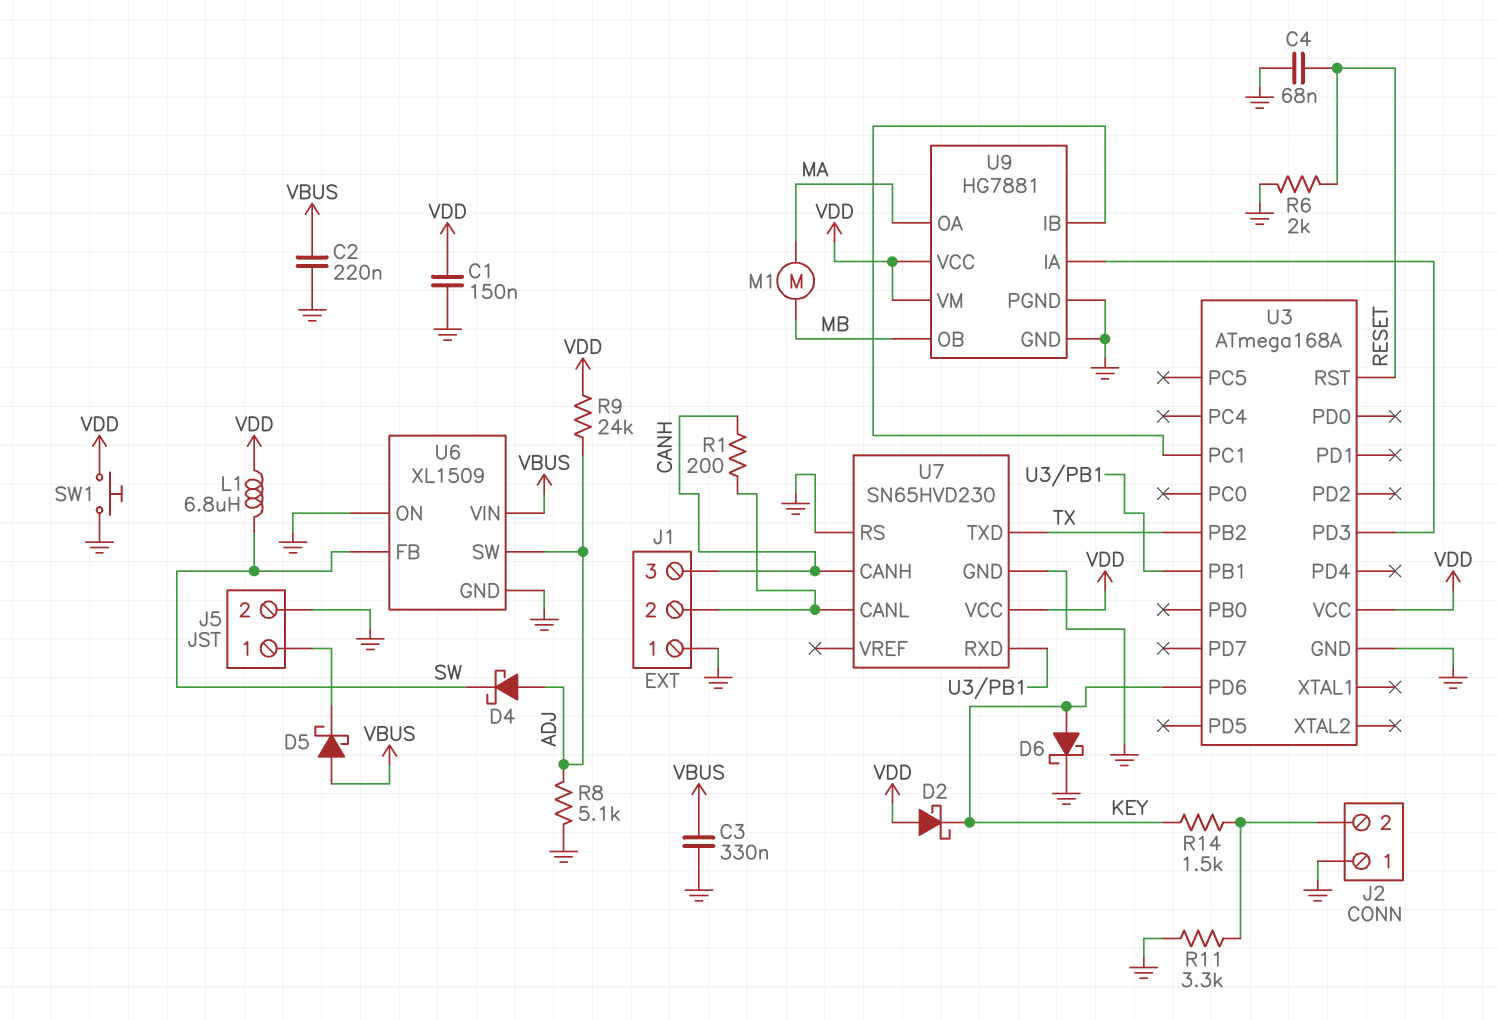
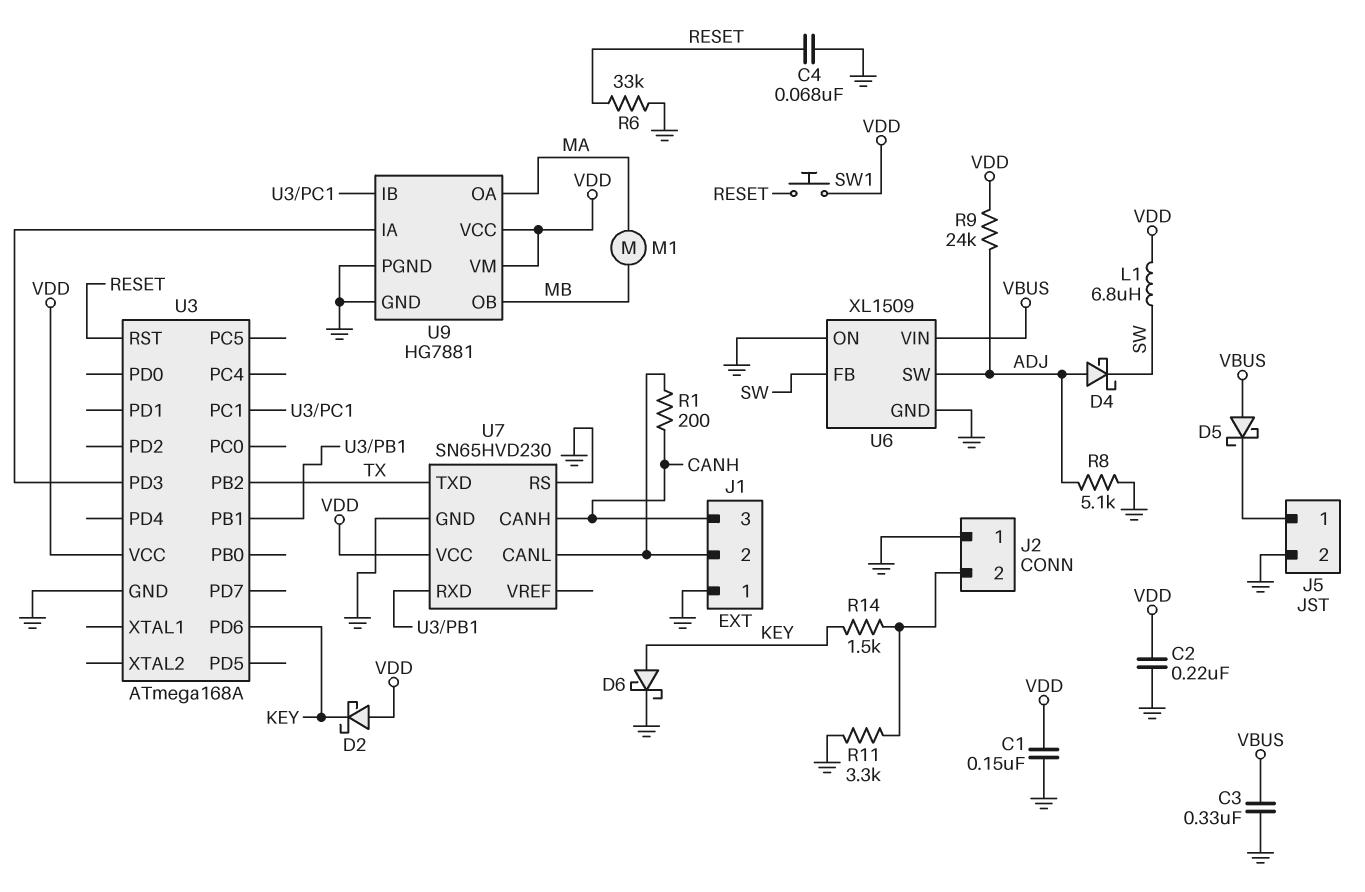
C2: 220nF (GND, VBUS) -> 220nF (GND, VDD)
R6: 2k (GND, RESET) -> 33k (GND, RESET)
SW1: button (GND, VDD) -> button (RESET, VDD)

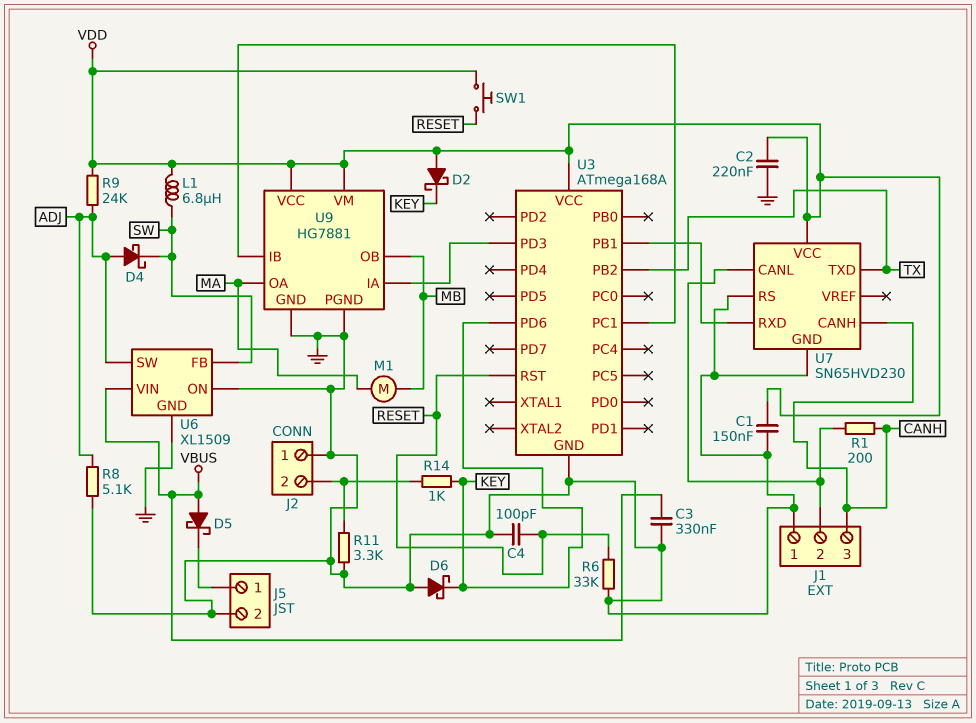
C4: 68nF (GND, RESET) -> 100pF (GND, RESET)
D6: schottky (A KEY, K GND) -> schottky (A GND, K KEY)
R14: 1.5k (J2/2, KEY) -> 1k (J2/2, KEY)

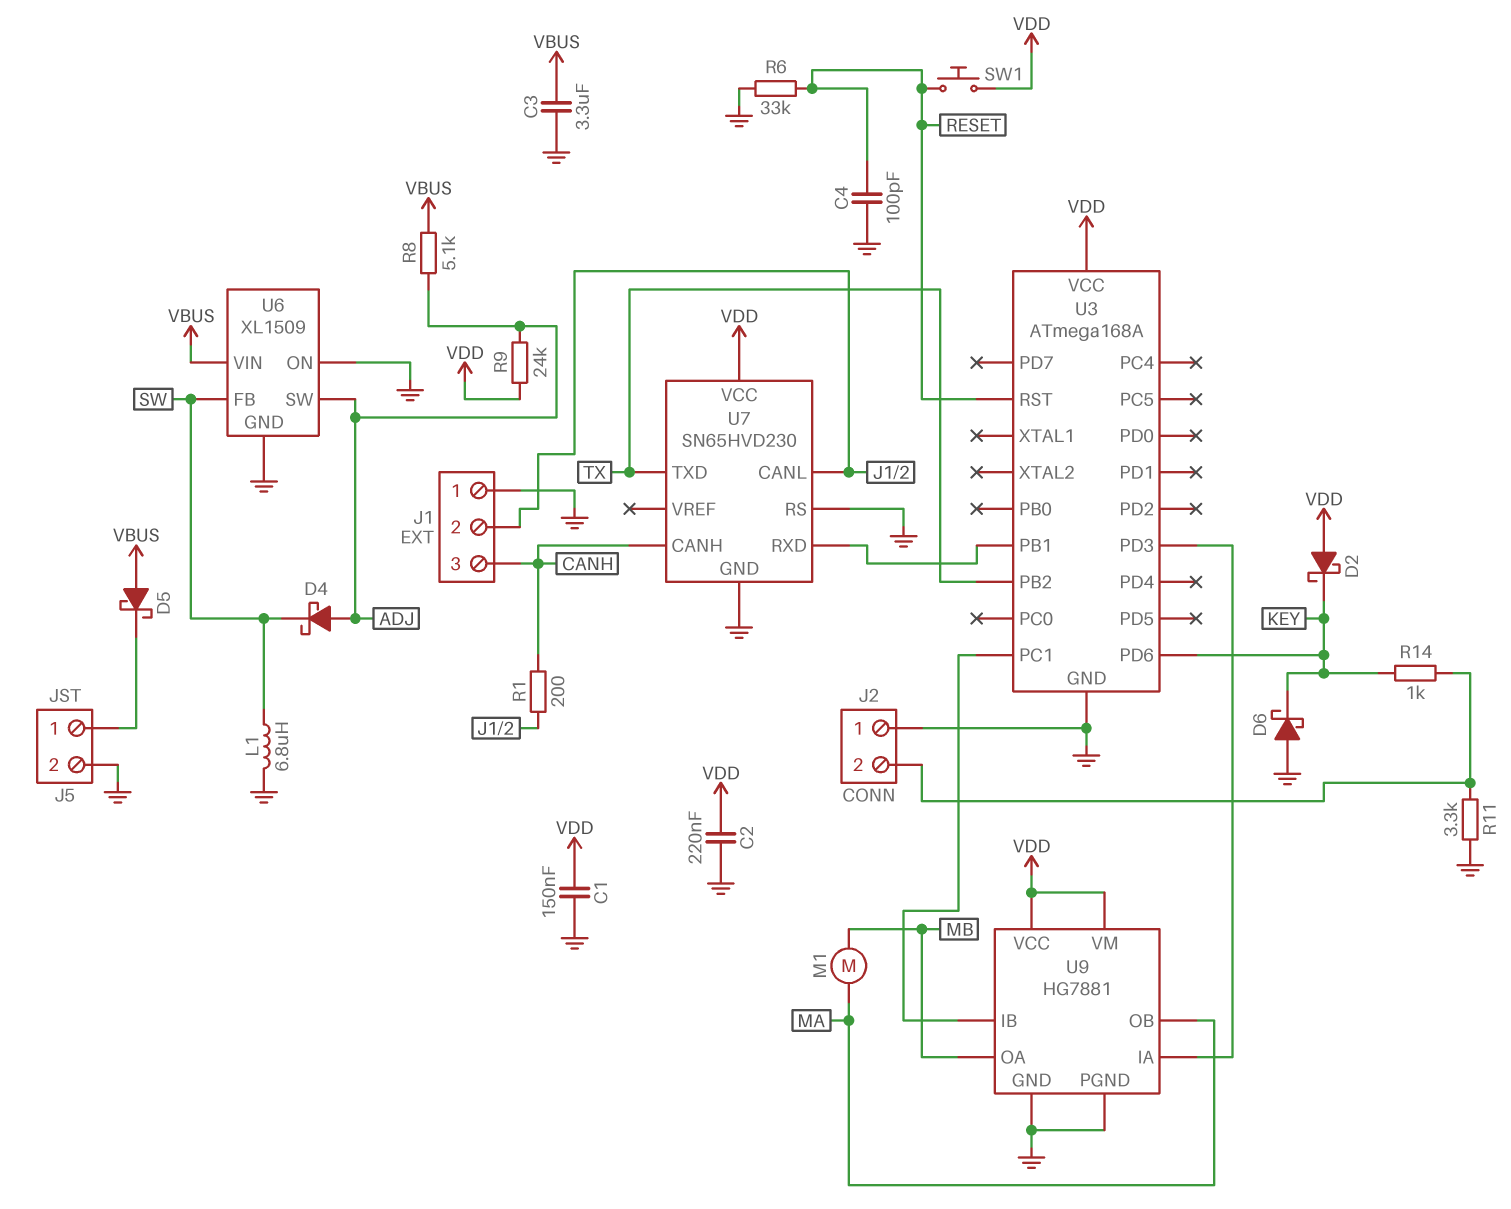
C3: 330nF (GND, VBUS) -> 3.3uF (GND, VBUS)
L1: 6.8uH (SW, VDD) -> 6.8uH (GND, SW)
R8: 5.1k (ADJ, GND) -> 5.1k (ADJ, VBUS)
U9 pin OA: MA -> MB
U9 pin OB: MB -> MA

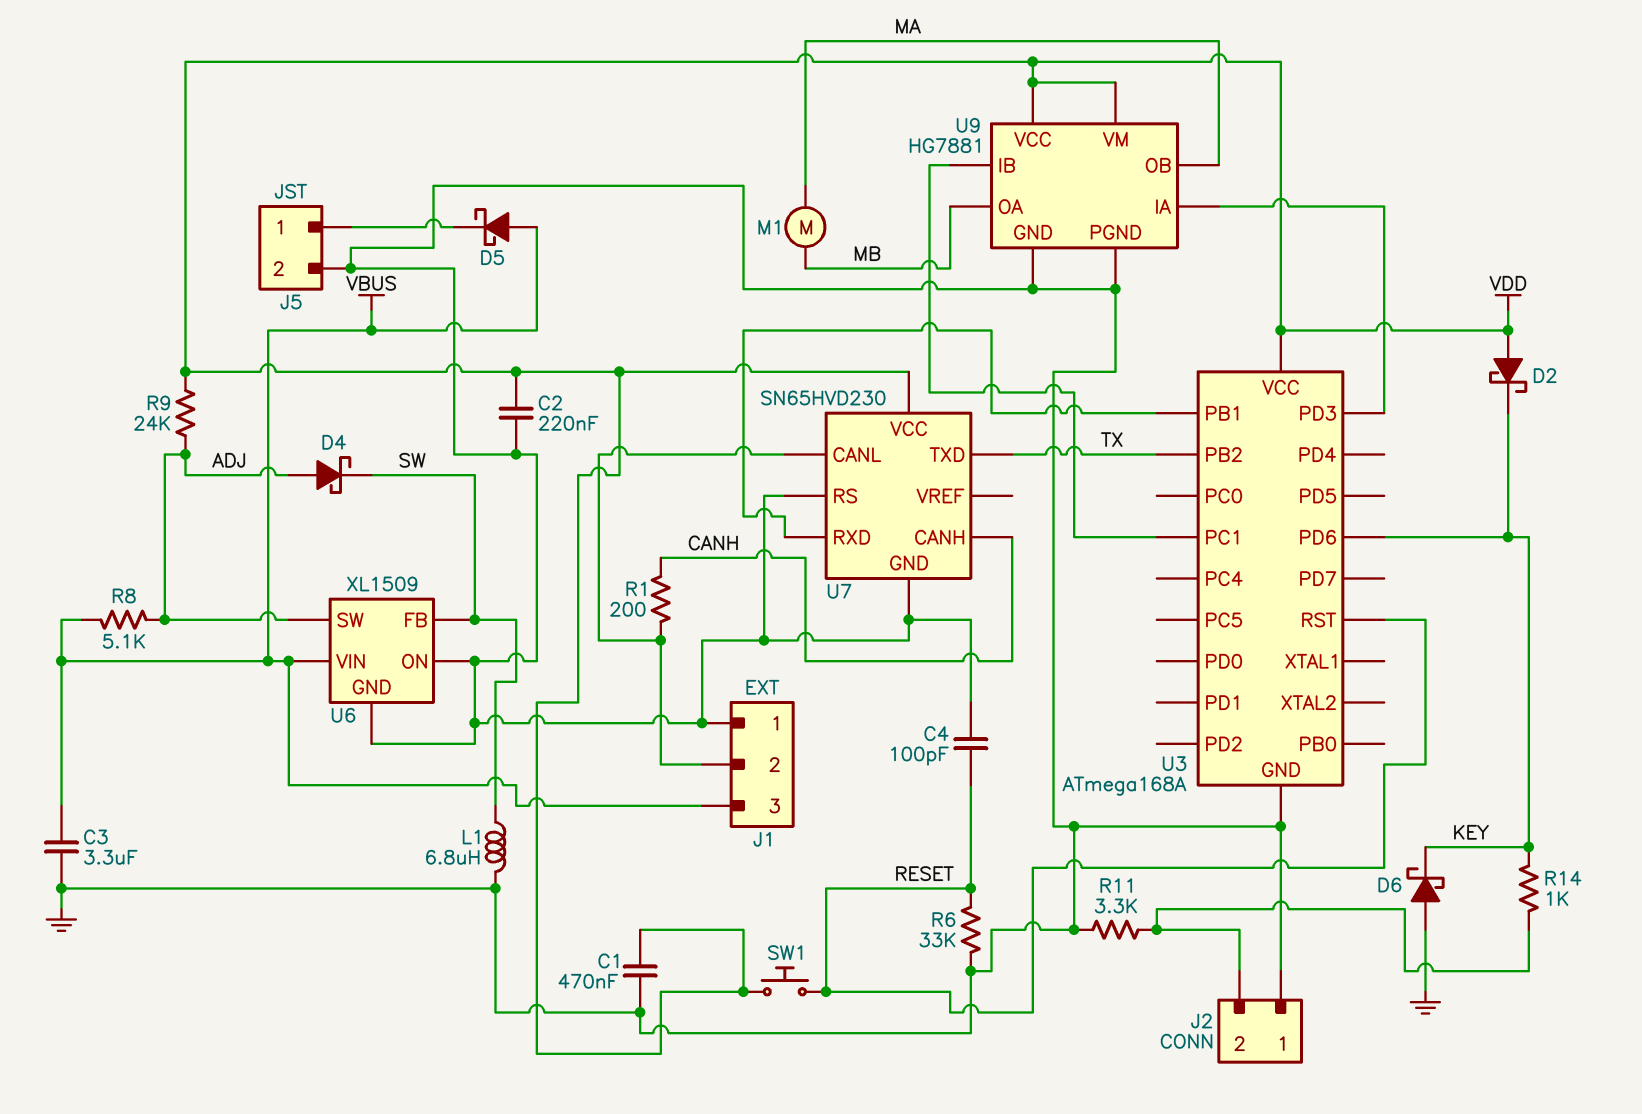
C1: 150nF (GND, VDD) -> 470nF (GND, VDD)
J1 pin 3: CANH -> VBUS

